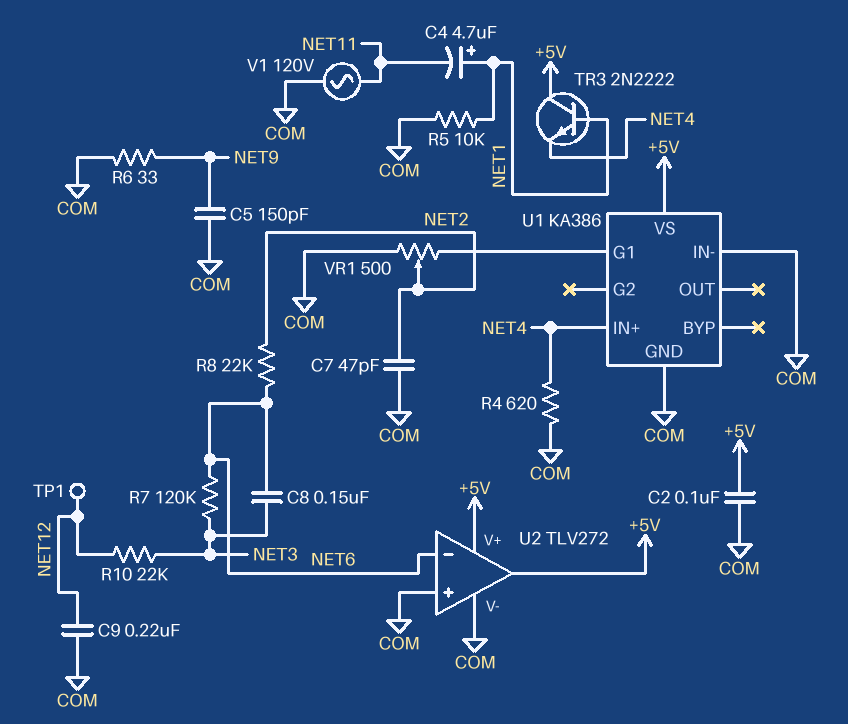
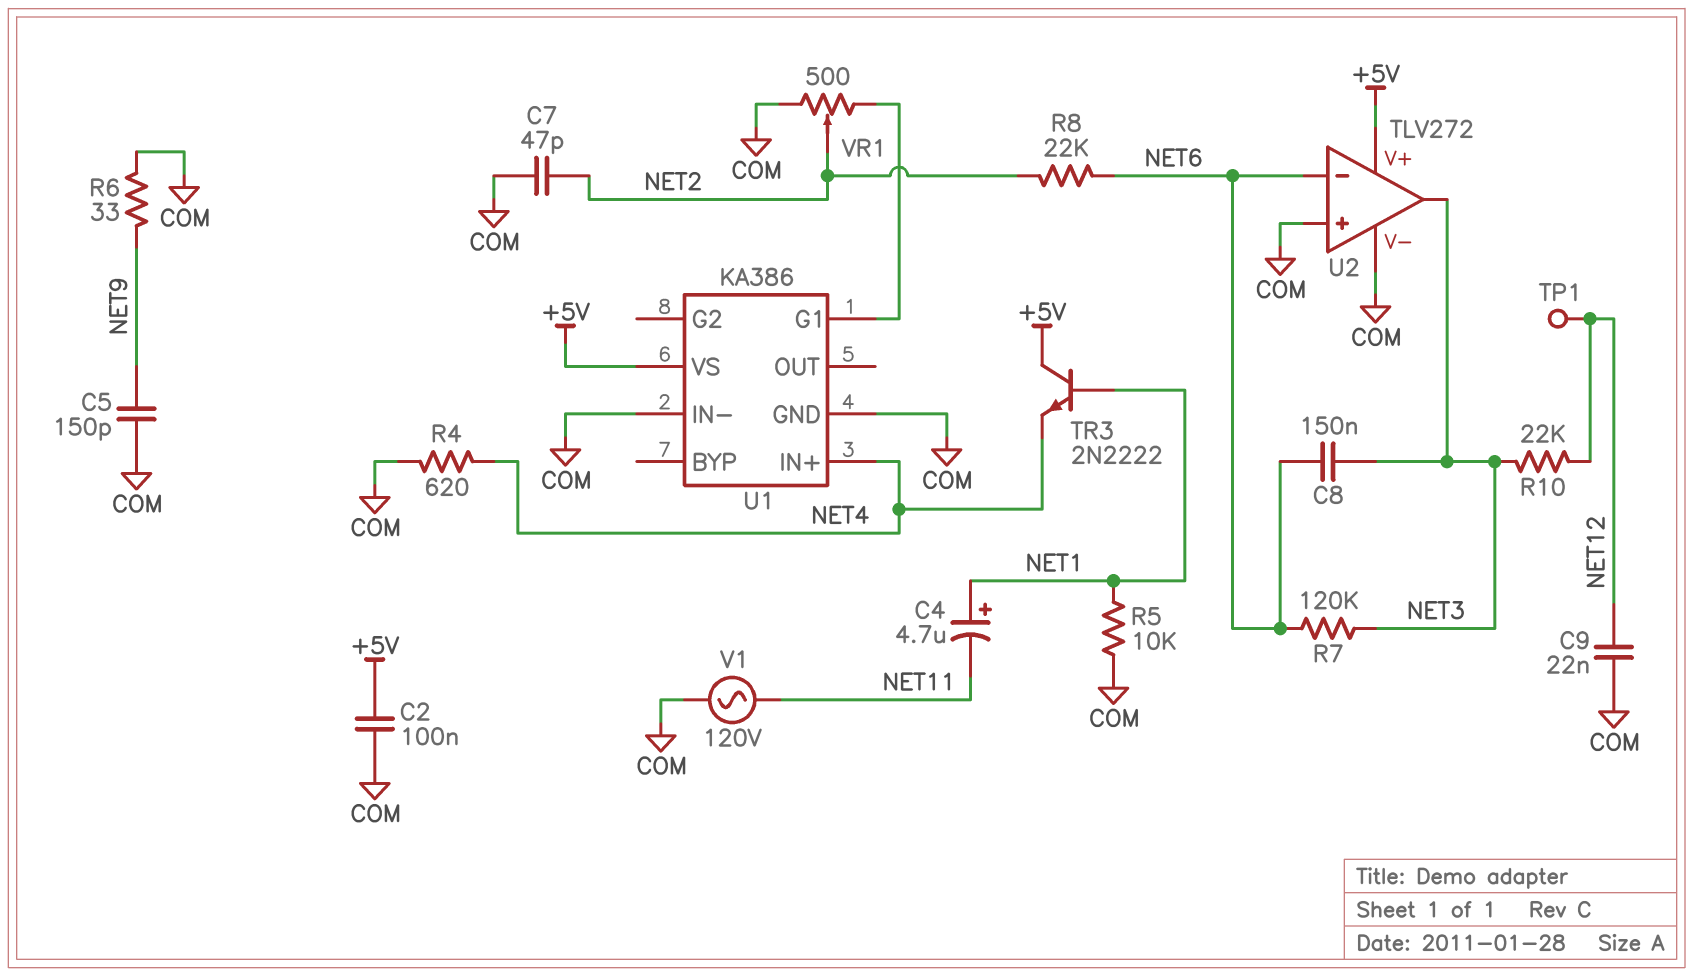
C9: 220nF (COM, NET12) -> 22nF (COM, NET12)
U2 pin out: +5V -> NET3

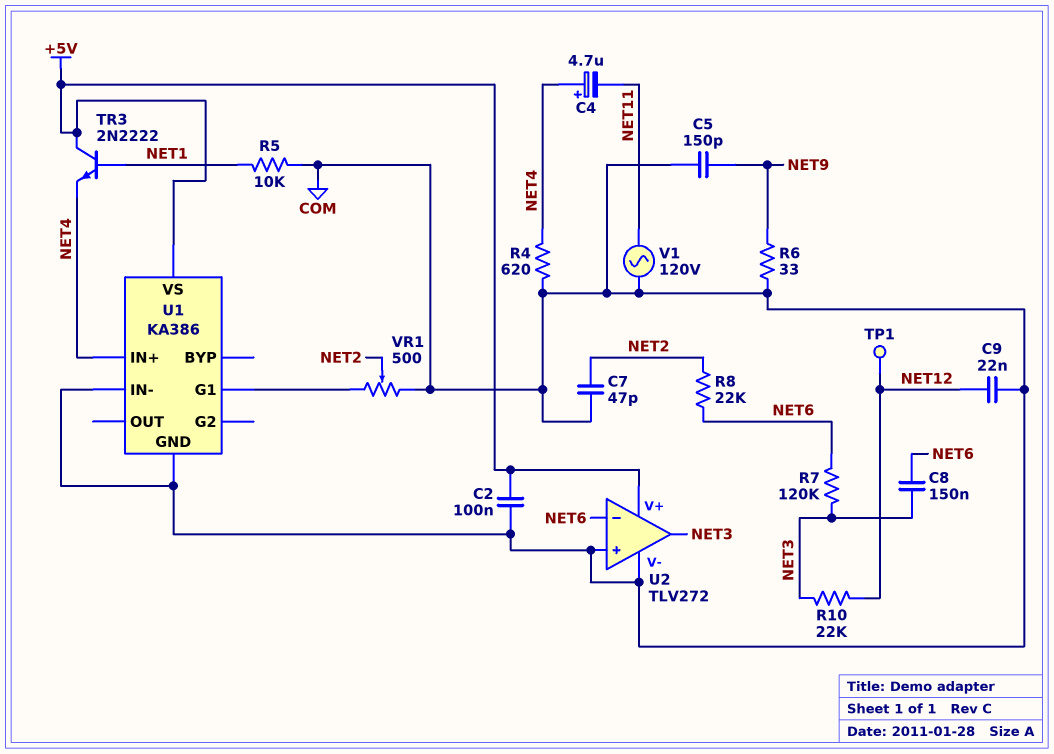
C4: 4.7uF (plus NET1, minus NET11) -> 4.7uF (plus NET4, minus NET11)

